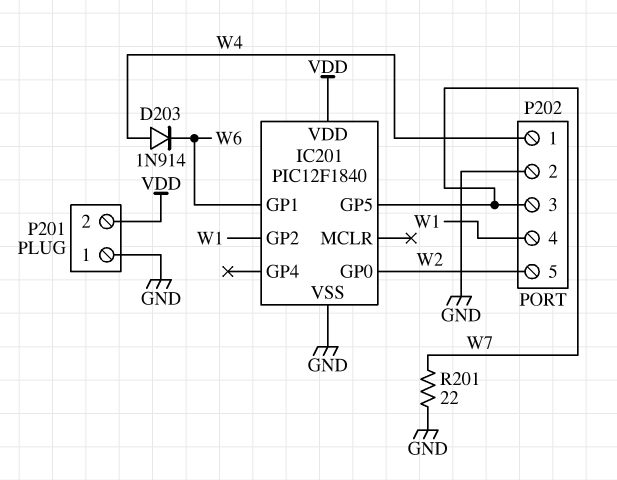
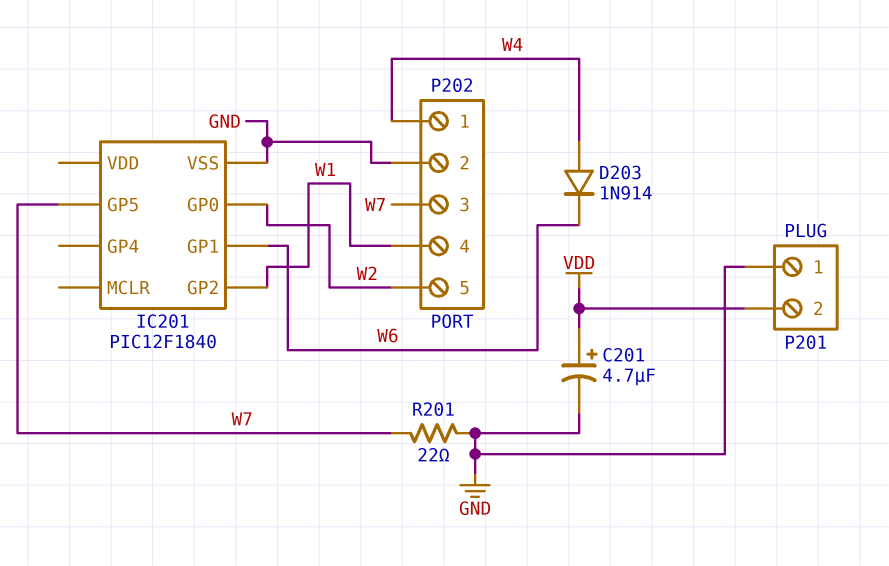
C201: none -> 4.7uF (plus VDD, minus GND)
IC201 pin VDD: VDD -> none

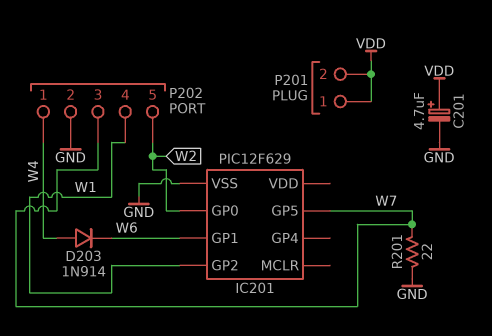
IC201: PIC12F1840 -> PIC12F629
P201 pin 1: GND -> VDD

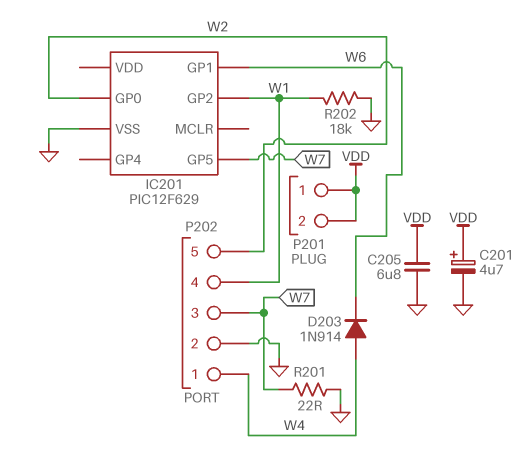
C205: none -> 6.8uF (GND, VDD)
R202: none -> 18k (GND, W1)

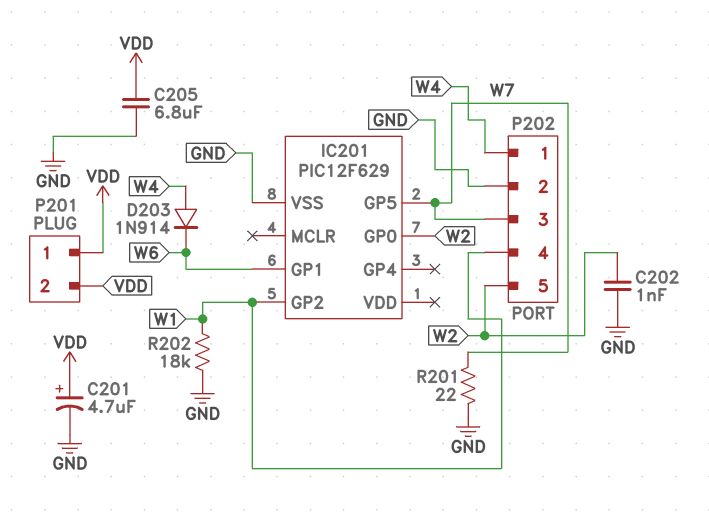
C202: none -> 1nF (GND, W2)

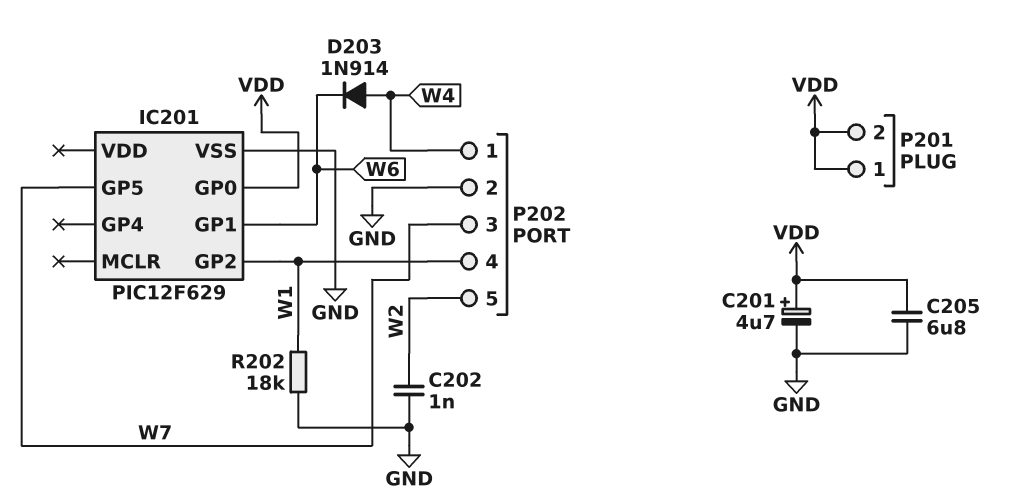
IC201 pin GP0: W2 -> VDD
R201: 22 (GND, W7) -> none

